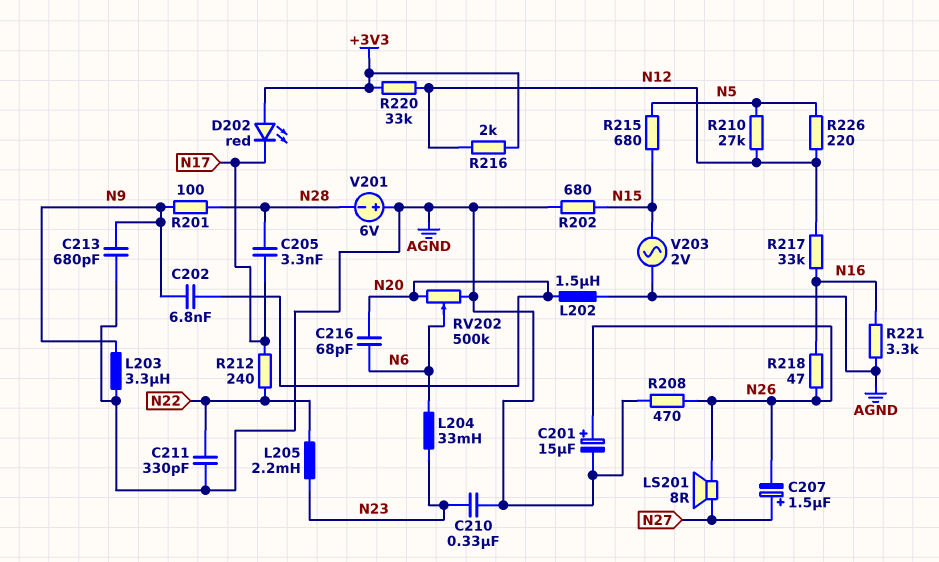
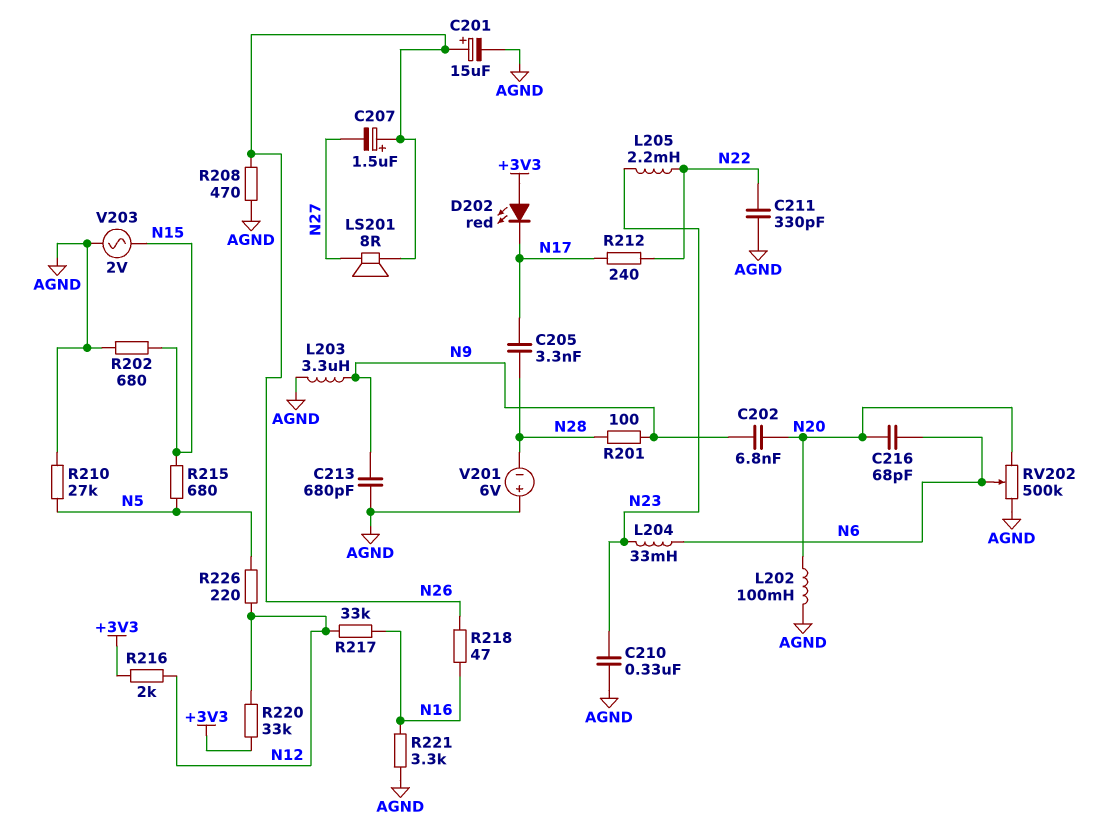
C207: 1.5uF (plus N27, minus N26) -> 1.5uF (plus N26, minus N27)
L202: 1.5uH (AGND, N20) -> 100mH (AGND, N20)
R210: 27k (N5, N12) -> 27k (AGND, N5)

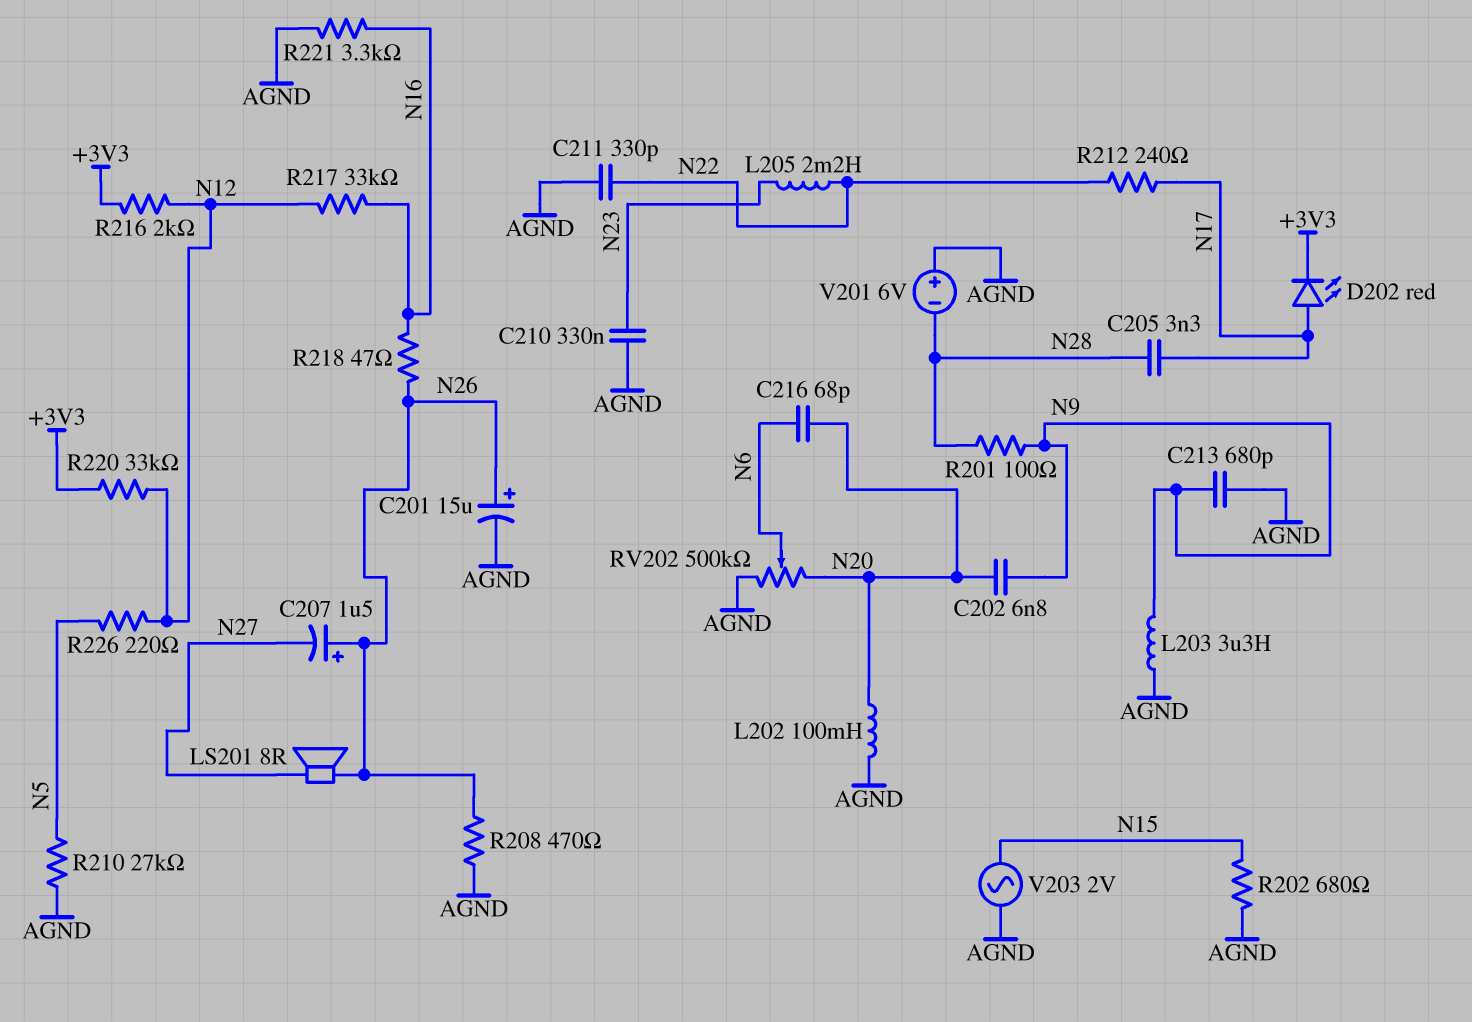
D202: LED red (A +3V3, K N17) -> LED red (A N17, K +3V3)
L204: 33mH (N6, N23) -> none
R215: 680 (N5, N15) -> none

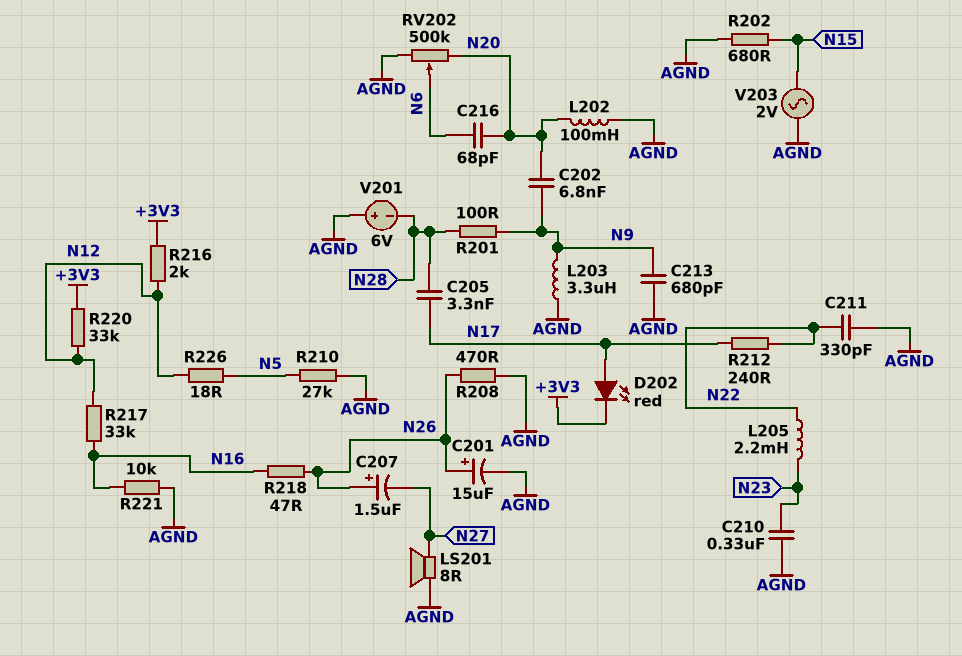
LS201: speaker 8R (N26, N27) -> speaker 8R (AGND, N27)
R221: 3.3k (AGND, N16) -> 10k (AGND, N16)
R226: 220 (N5, N12) -> 18 (N5, N12)

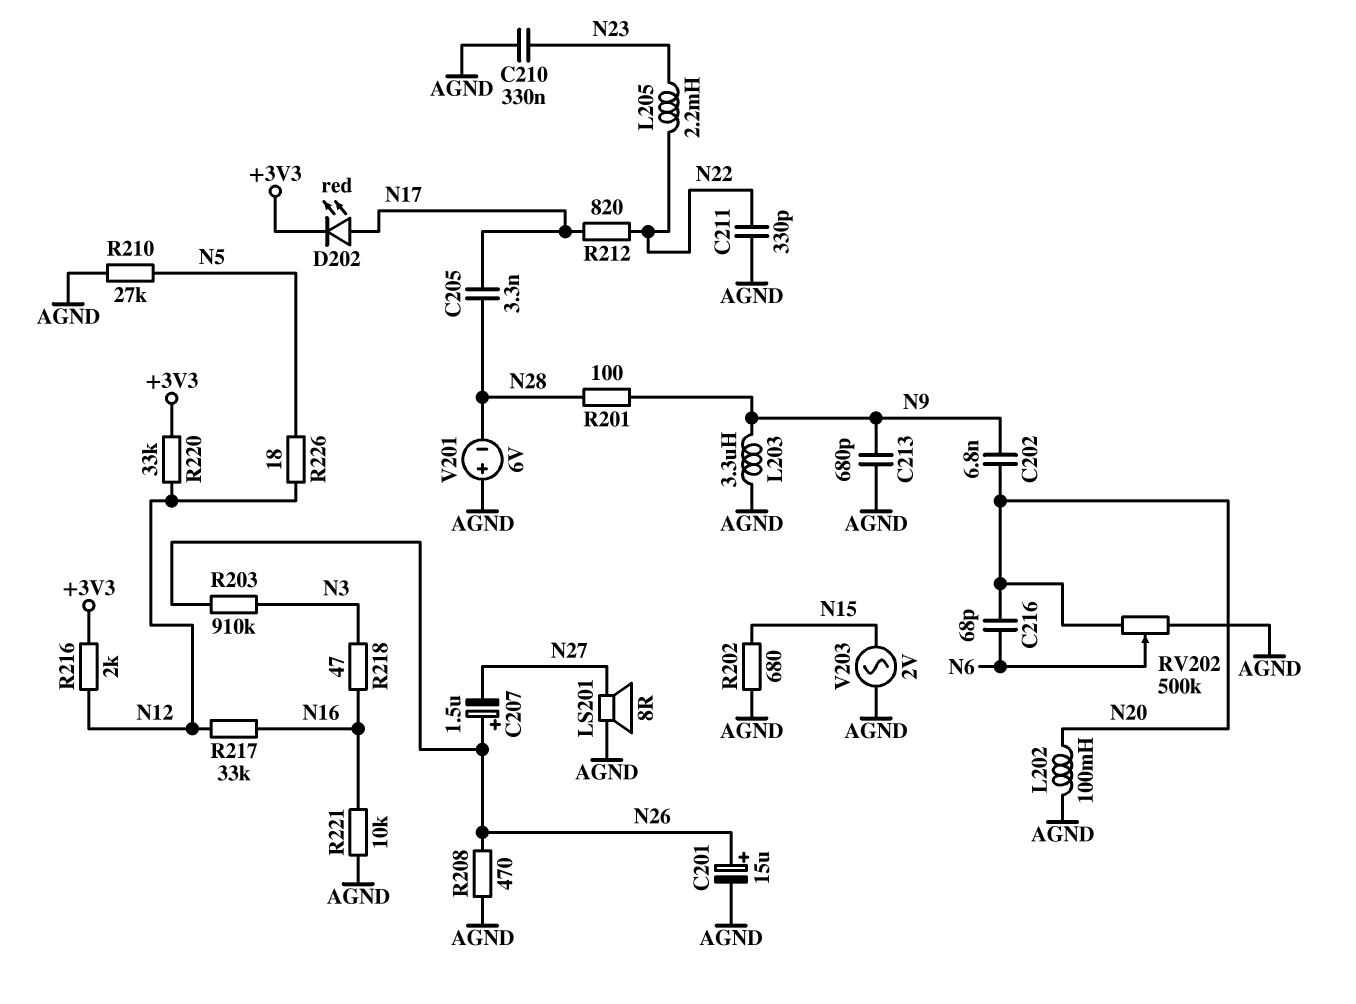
R203: none -> 910k (N3, N26)
R212: 240 (N17, N22) -> 820 (N17, N22)
R218: 47 (N16, N26) -> 47 (N3, N16)

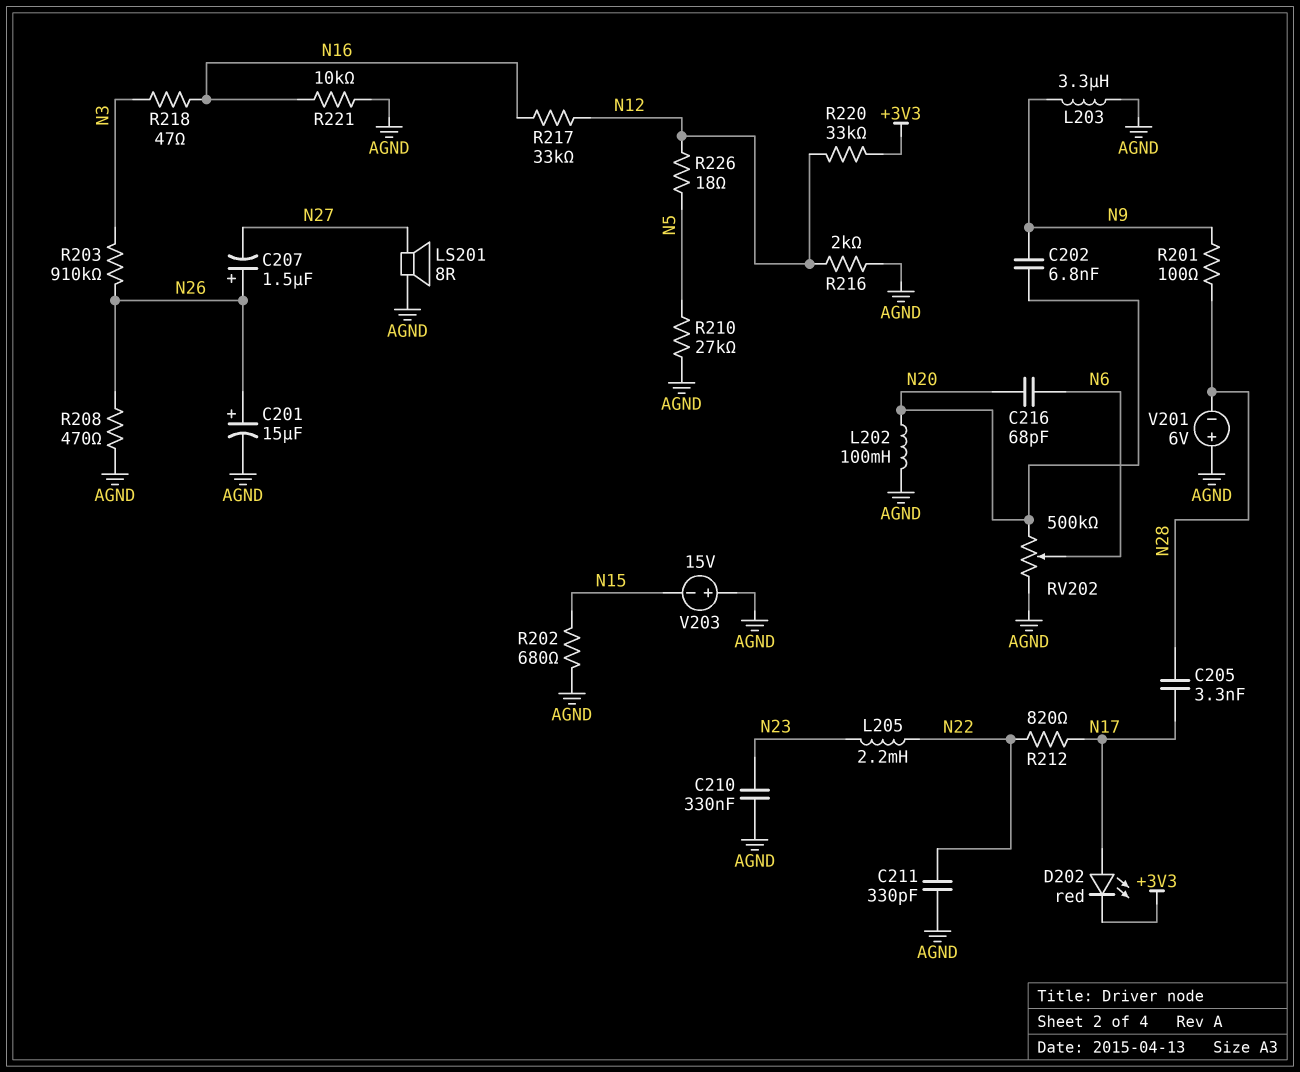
C213: 680pF (AGND, N9) -> none
R216: 2k (+3V3, N12) -> 2k (AGND, N12)
V203: AC 2V (AGND, N15) -> 15V (plus AGND, minus N15)

